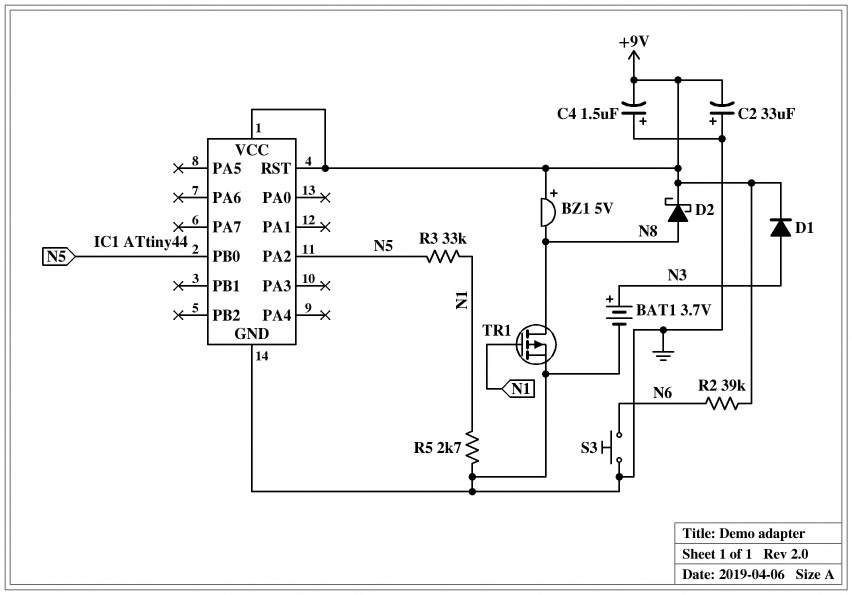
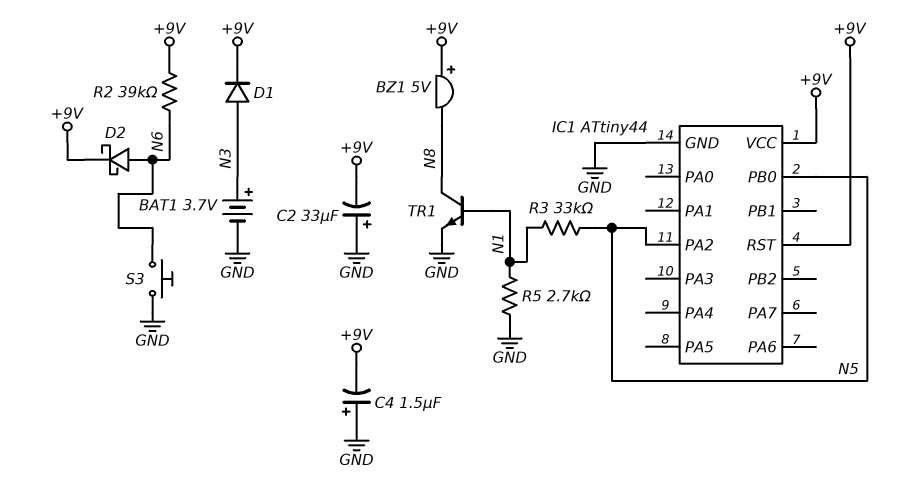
D2: schottky (A N8, K +9V) -> schottky (A N6, K +9V)
TR1: PMOS (G N1, D N8, S GND) -> NPN (B N1, C N8, E GND)

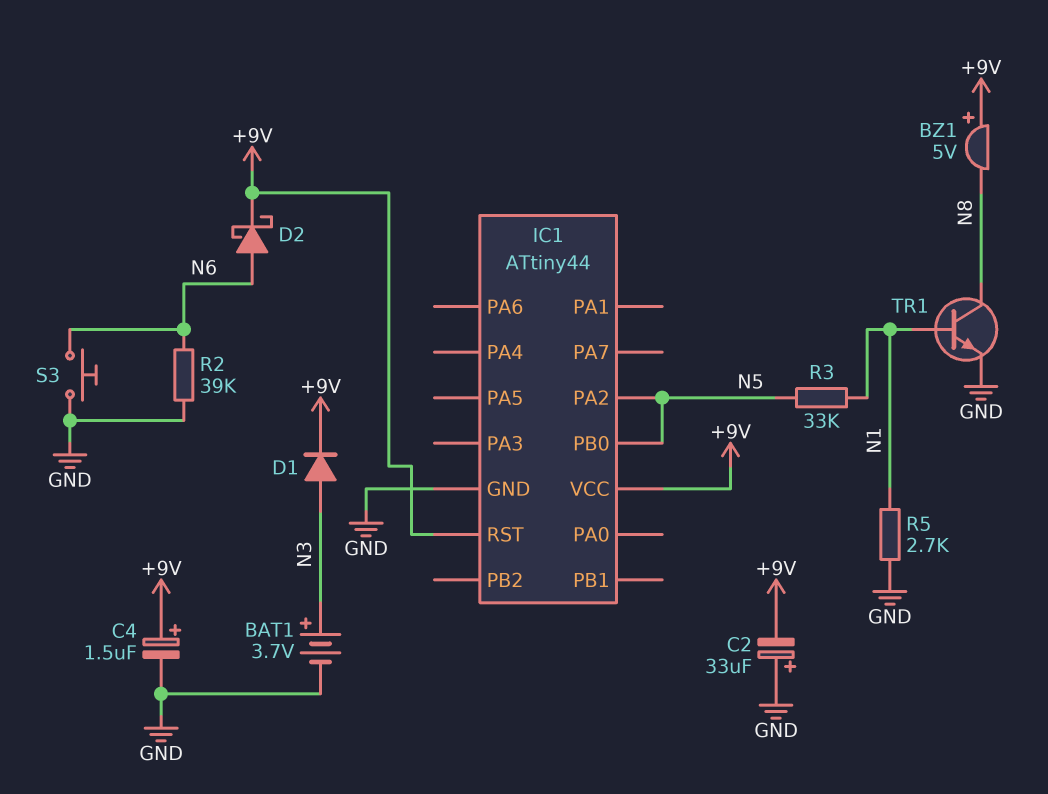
C4: 1.5uF (plus GND, minus +9V) -> 1.5uF (plus +9V, minus GND)
R2: 39k (+9V, N6) -> 39k (GND, N6)

